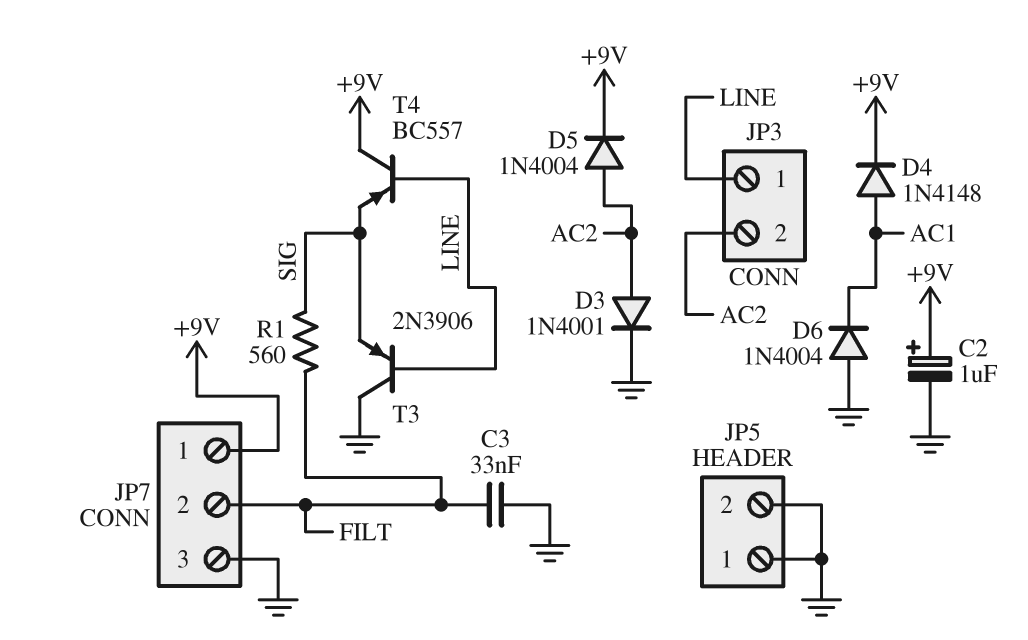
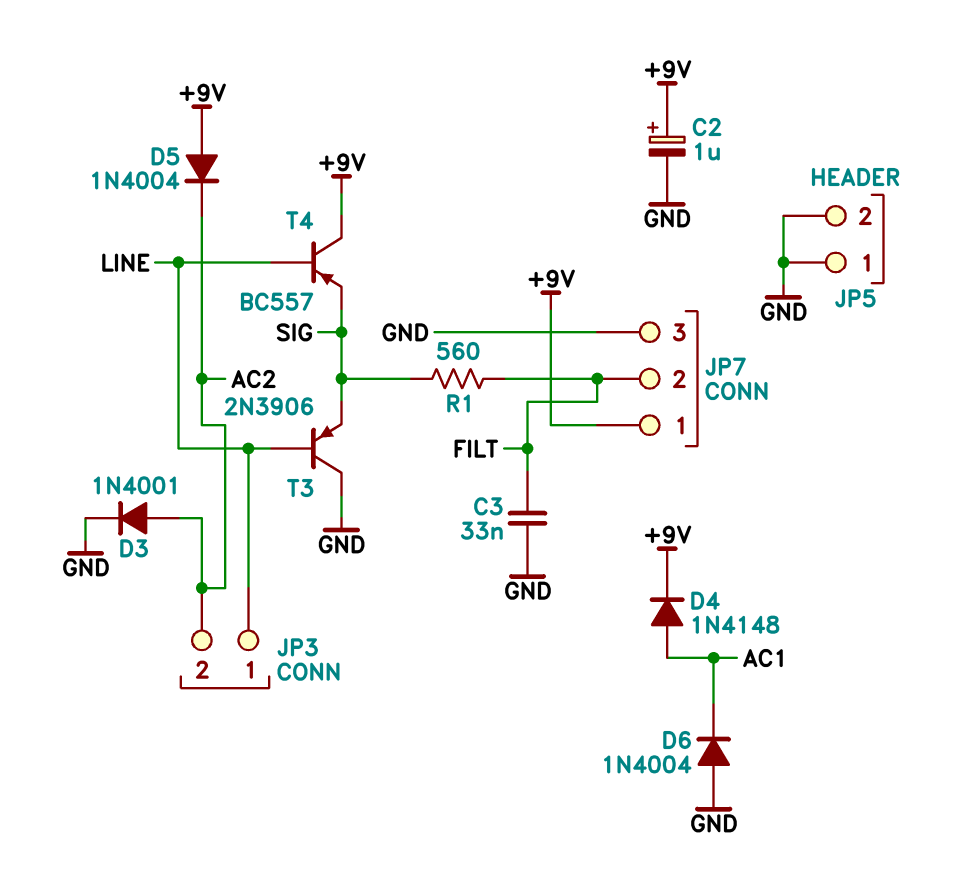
D5: diode 1N4004 (A AC2, K +9V) -> diode 1N4004 (A +9V, K AC2)

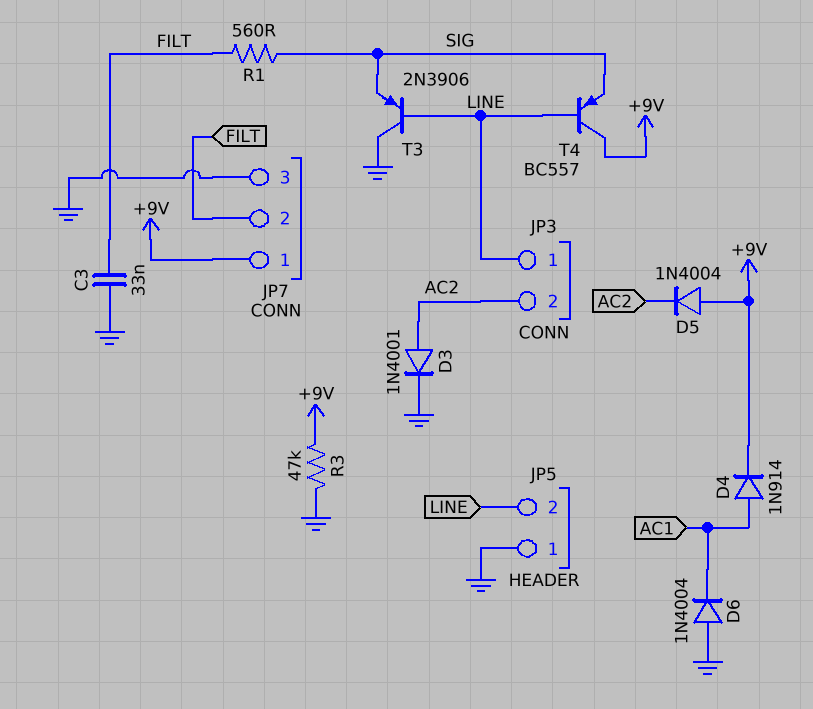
C2: 1uF (plus +9V, minus GND) -> none
D4: diode 1N4148 (A AC1, K +9V) -> diode 1N914 (A AC1, K +9V)
JP5 pin 2: GND -> LINE
R3: none -> 47k (+9V, GND)

